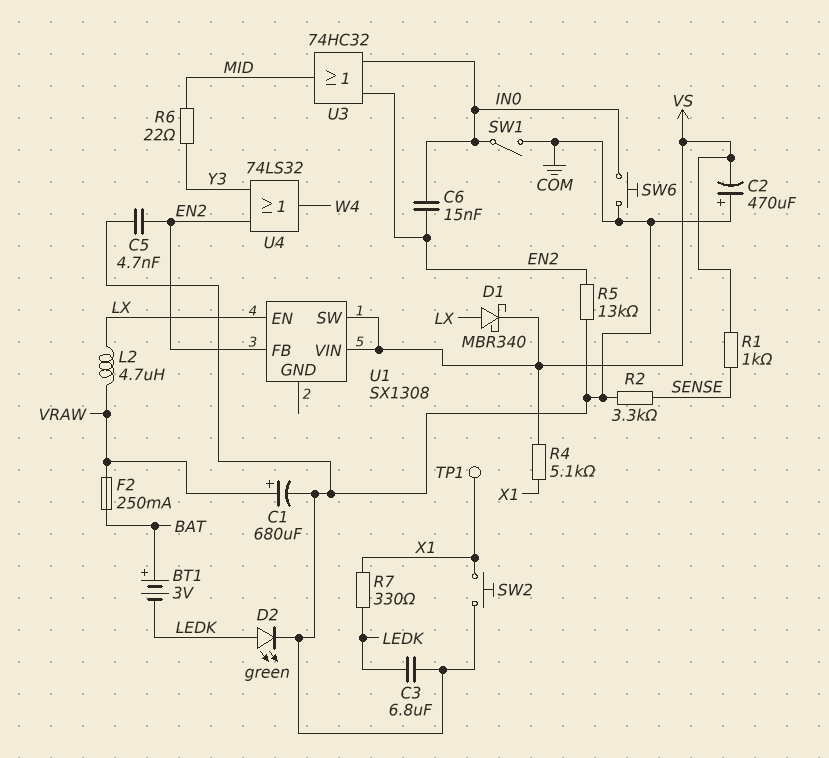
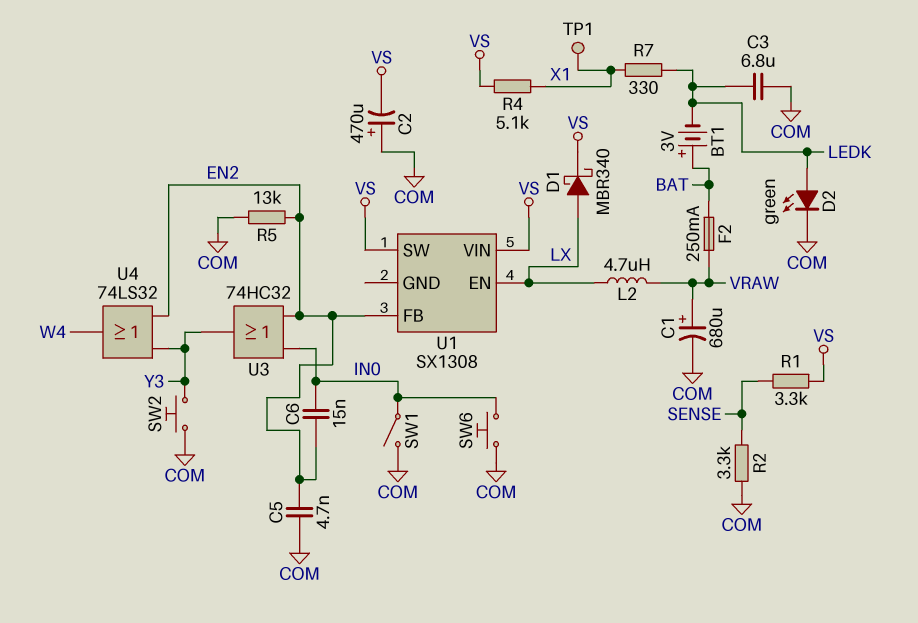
R1: 1k (SENSE, VS) -> 3.3k (SENSE, VS)
R6: 22 (MID, Y3) -> none
SW2: button (COM, X1) -> button (COM, Y3)
U3: OR 74HC32 (in EN2, in IN0, out MID) -> OR 74HC32 (in EN2, in IN0, out Y3)

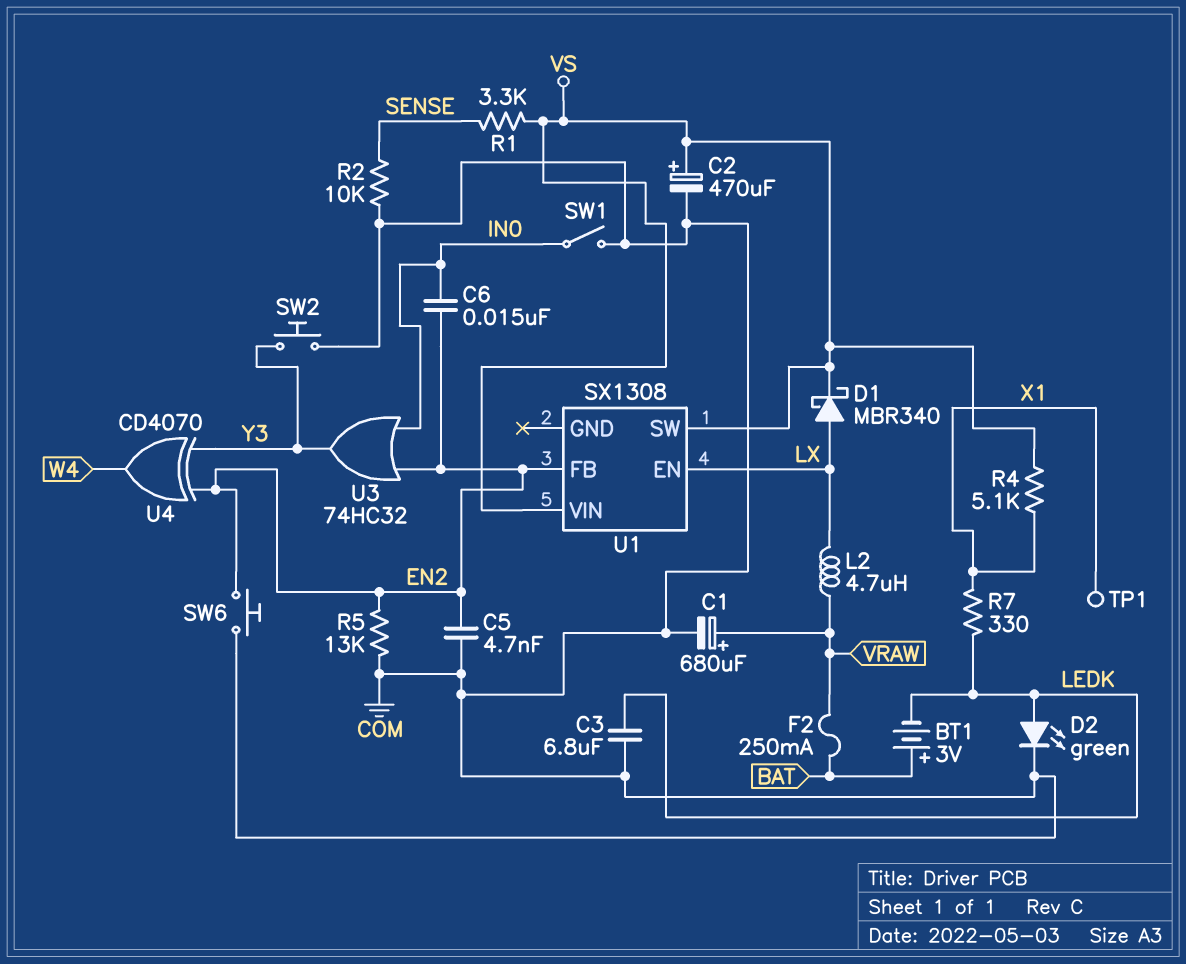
C2: 470uF (plus COM, minus VS) -> 470uF (plus VS, minus COM)
R2: 3.3k (COM, SENSE) -> 10k (COM, SENSE)
SW6: button (COM, IN0) -> button (COM, EN2)
U4: OR 74LS32 (in EN2, in Y3, out W4) -> XOR CD4070 (in EN2, in Y3, out W4)

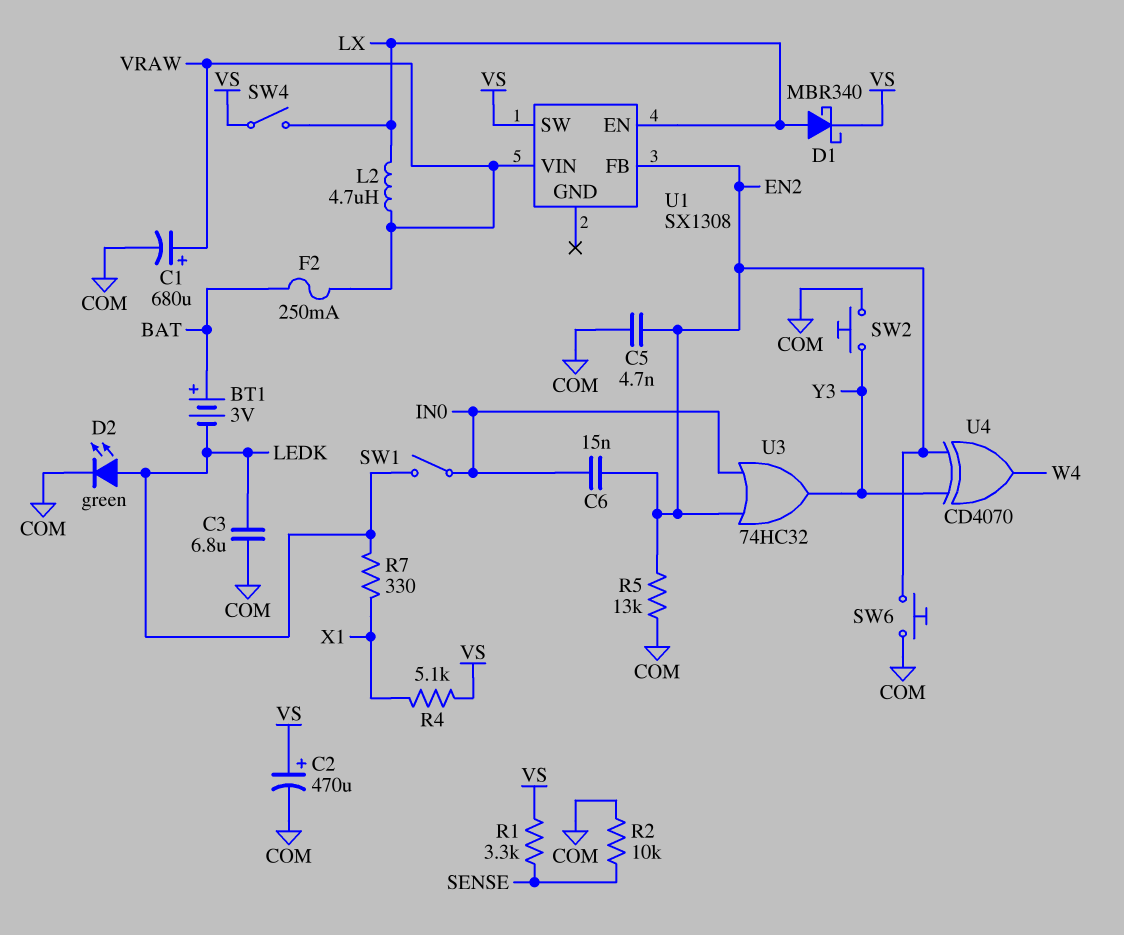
SW1: switch (COM, IN0) -> switch (IN0, LEDK)
SW4: none -> switch (LX, VS)
TP1: test point (X1) -> none
U1 pin VIN: VS -> VRAW

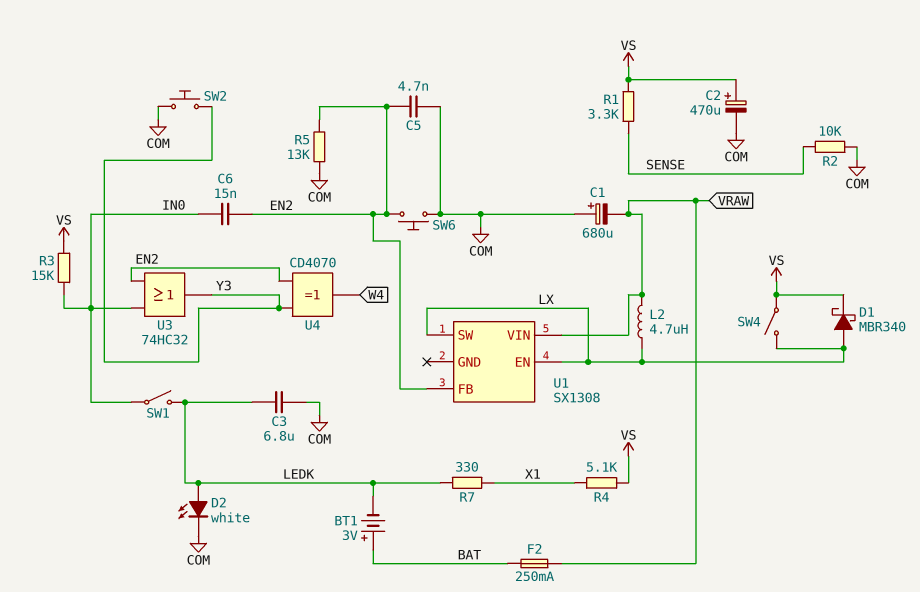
C1: 680uF (plus VRAW, minus COM) -> 680uF (plus COM, minus VRAW)
D2: LED green (A LEDK, K COM) -> LED white (A LEDK, K COM)
R3: none -> 15k (IN0, VS)
U1 pin SW: VS -> LX

